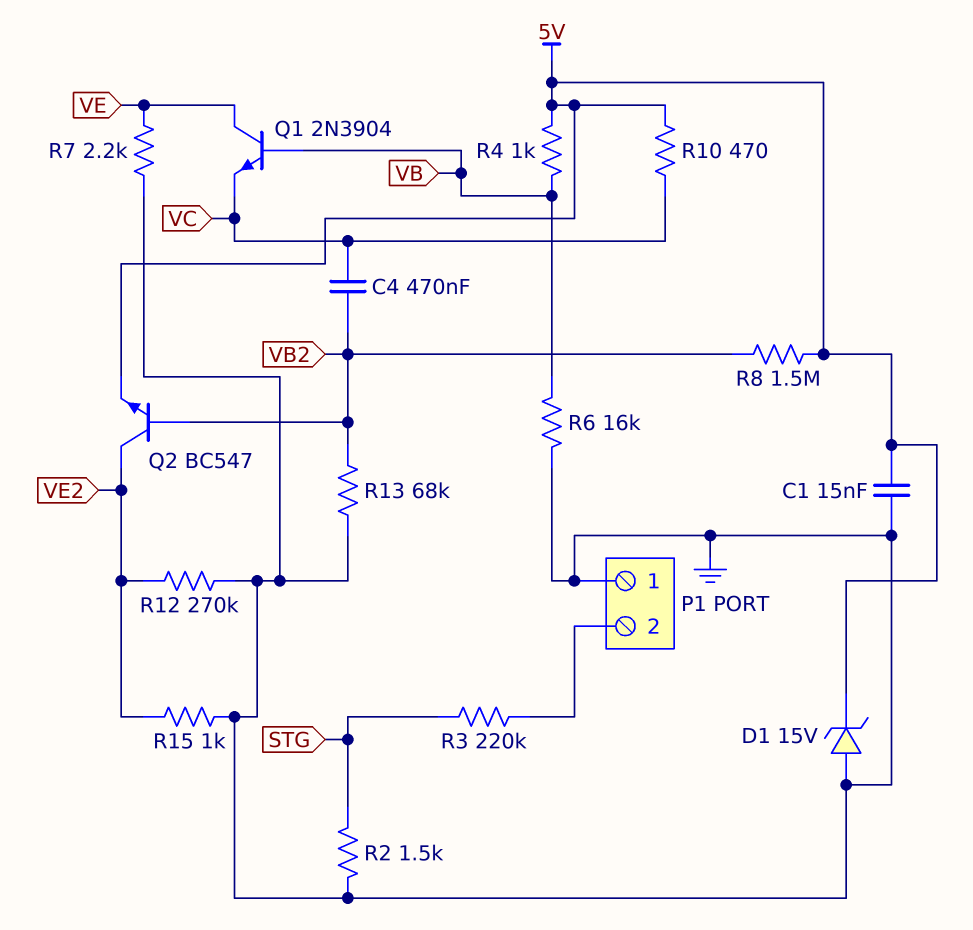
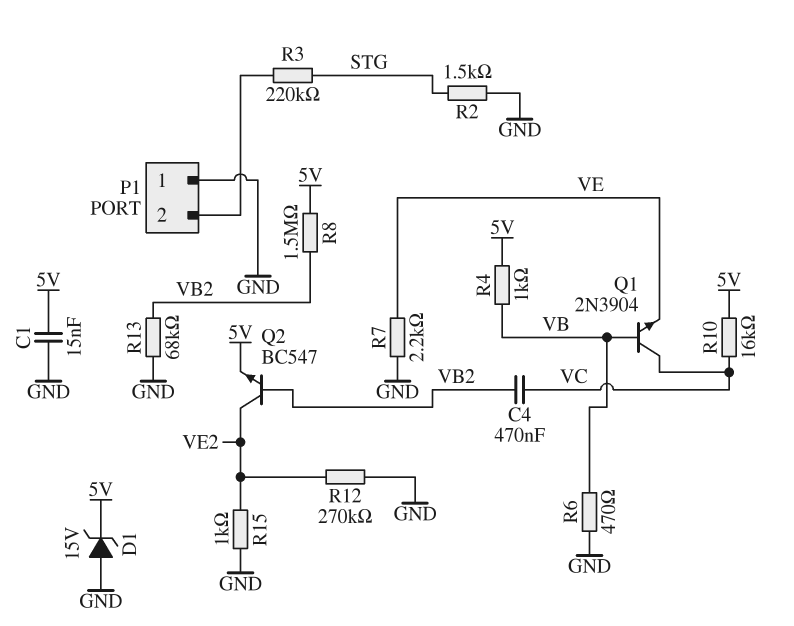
Q1: NPN 2N3904 (B VB, C VE, E VC) -> NPN 2N3904 (B VB, C VC, E VE)
R6: 16k (GND, VB) -> 470 (GND, VB)
R10: 470 (5V, VC) -> 16k (5V, VC)

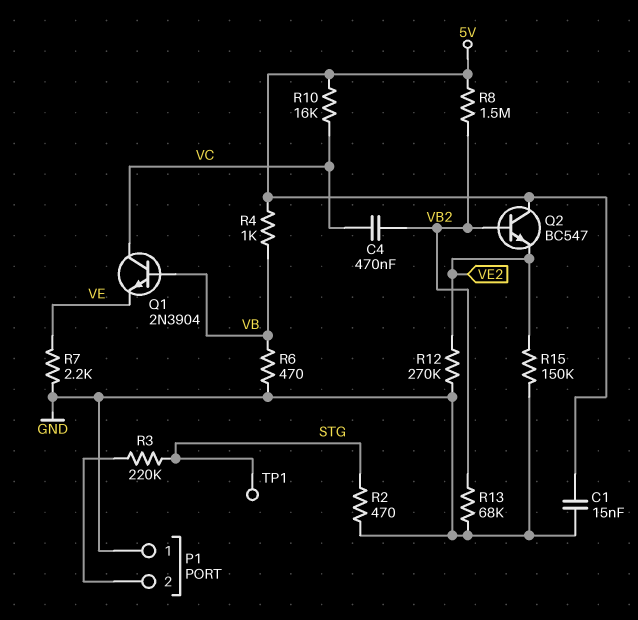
D1: zener 15V (A GND, K 5V) -> none
Q2: NPN BC547 (B VB2, C VE2, E 5V) -> NPN BC547 (B VB2, C 5V, E VE2)
R2: 1.5k (GND, STG) -> 470 (GND, STG)
R15: 1k (GND, VE2) -> 150k (GND, VE2)
TP1: none -> test point (STG)

